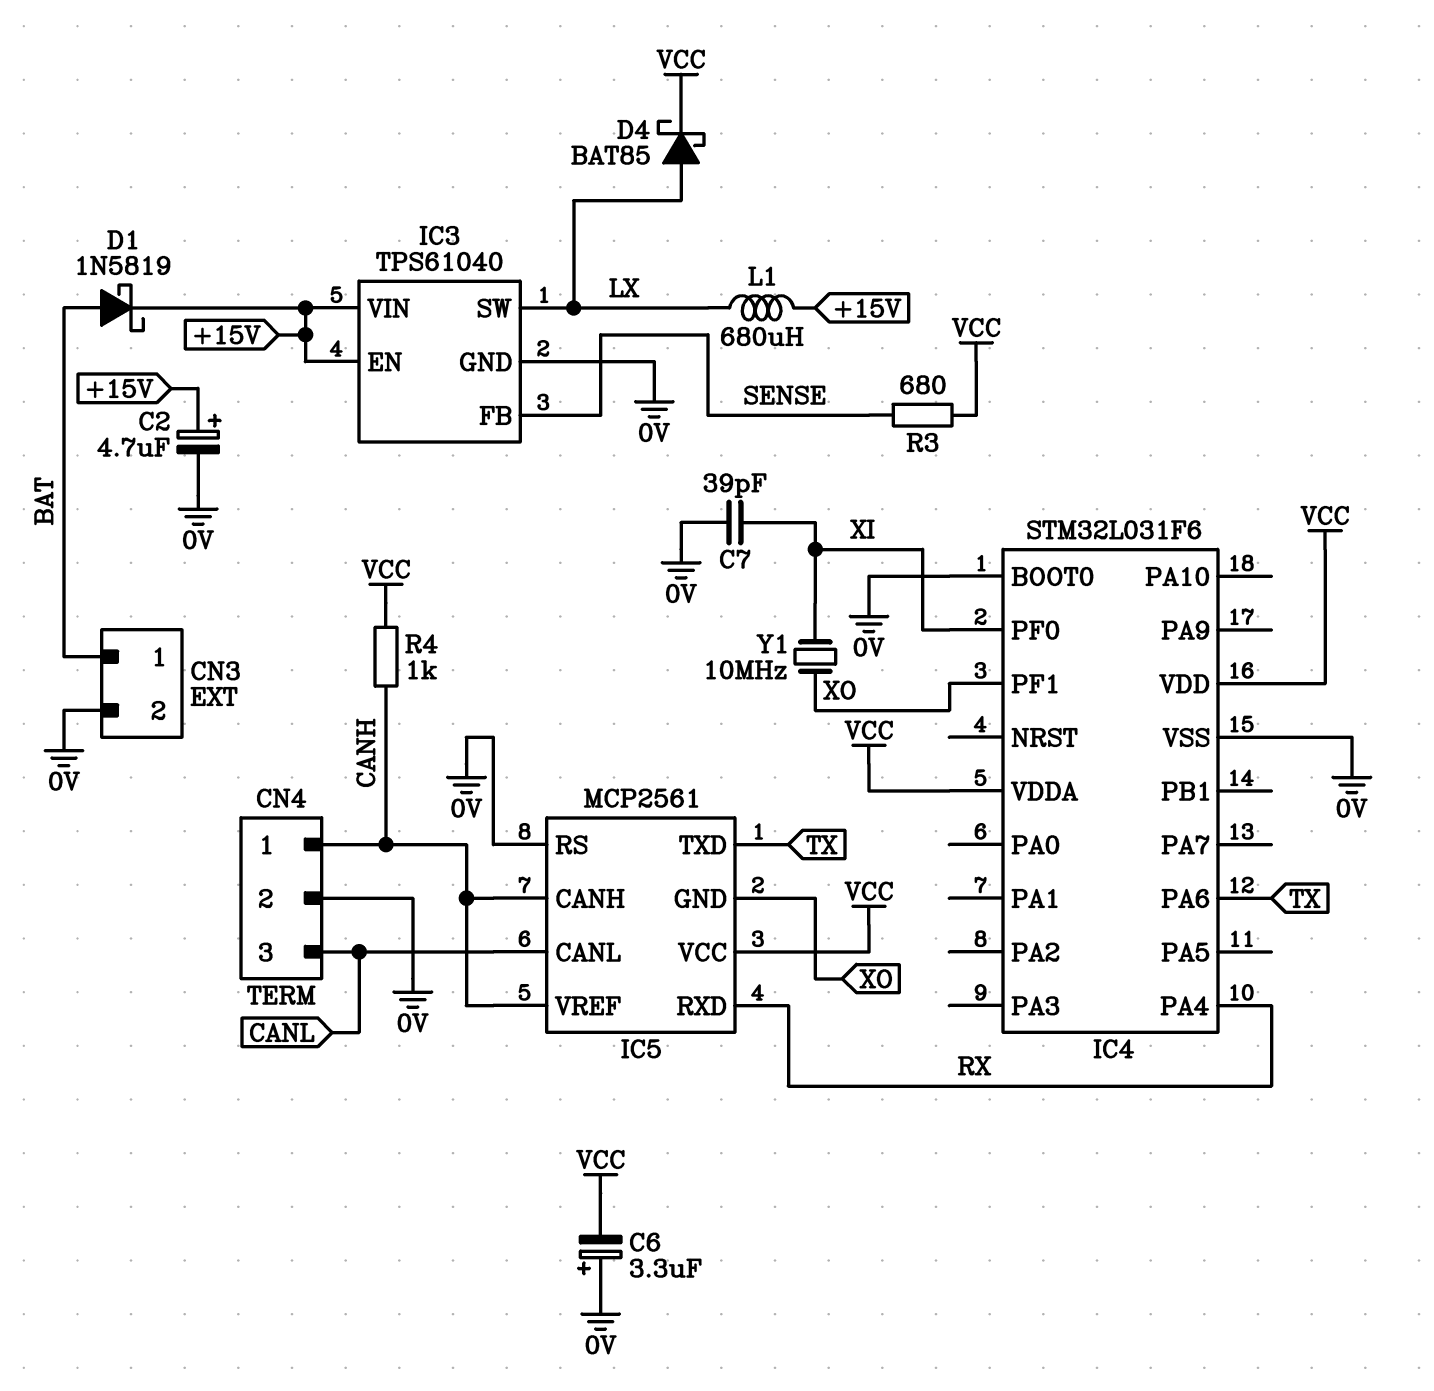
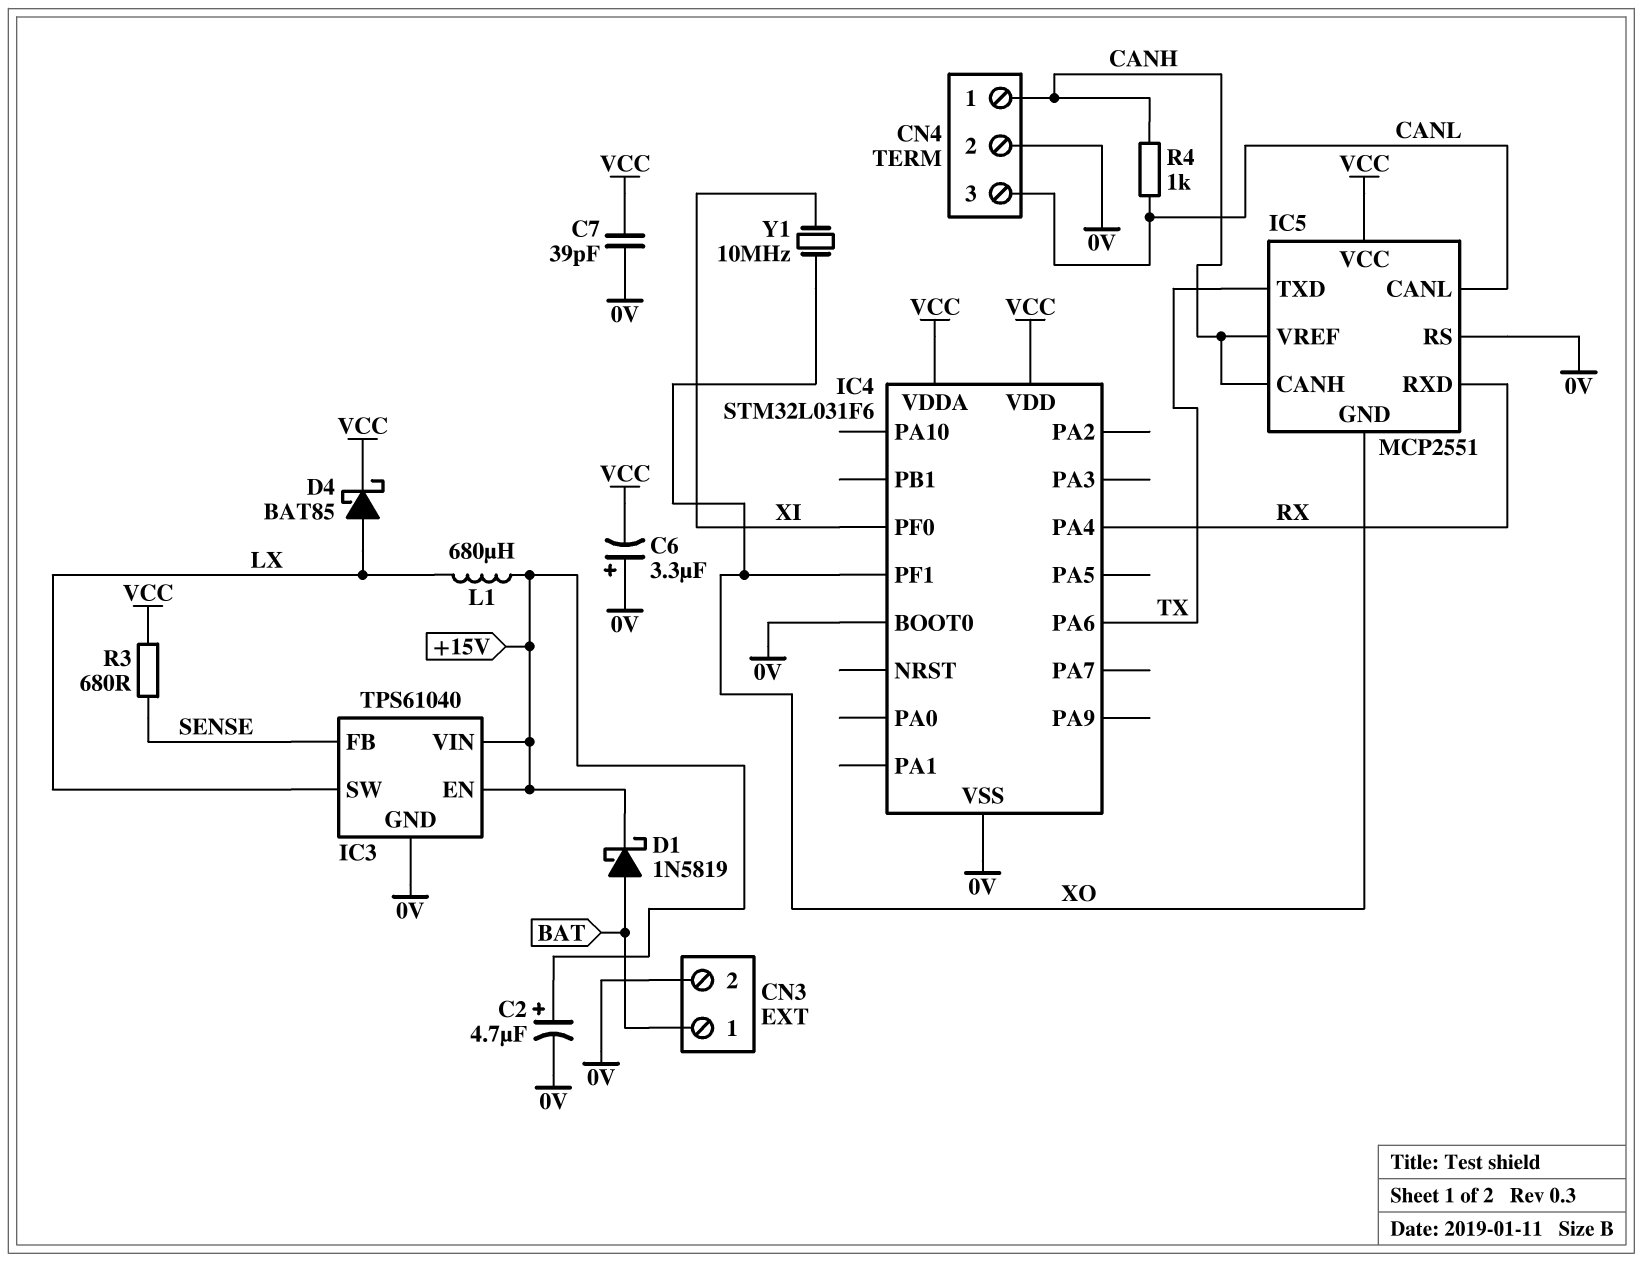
C7: 39pF (0V, XI) -> 39pF (0V, VCC)
IC5: MCP2561 -> MCP2551
R4: 1k (CANH, VCC) -> 1k (CANH, CANL)

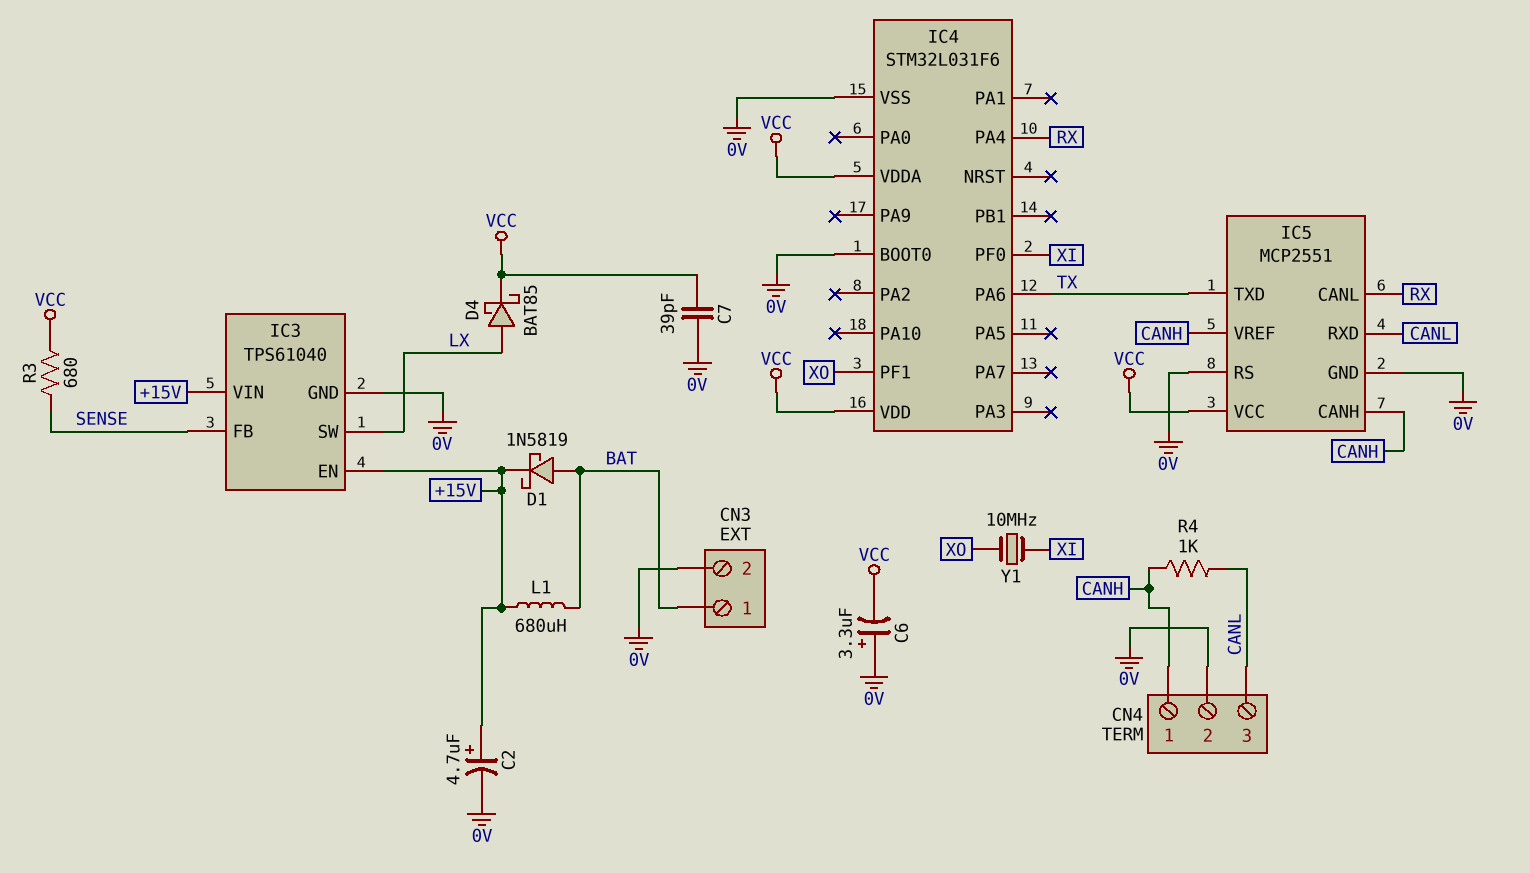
IC5 pin CANL: CANL -> RX
IC5 pin GND: XO -> 0V
IC5 pin RXD: RX -> CANL
L1: 680uH (+15V, LX) -> 680uH (+15V, BAT)

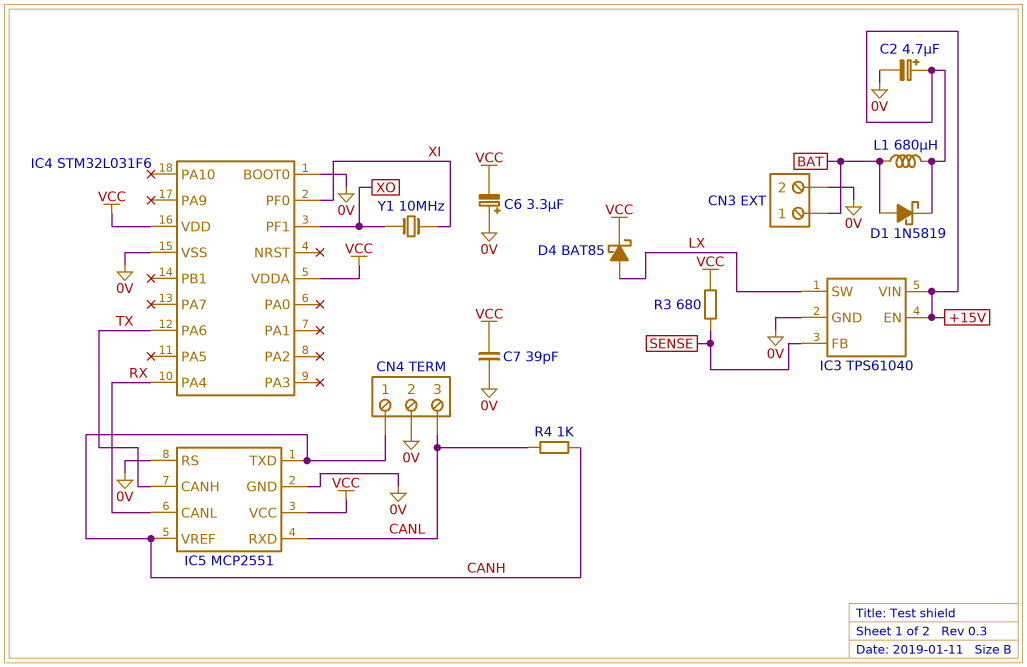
IC5 pin CANH: CANH -> TX
IC5 pin TXD: TX -> CANH

